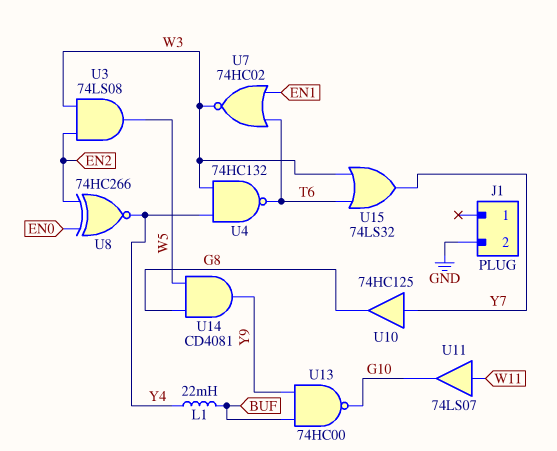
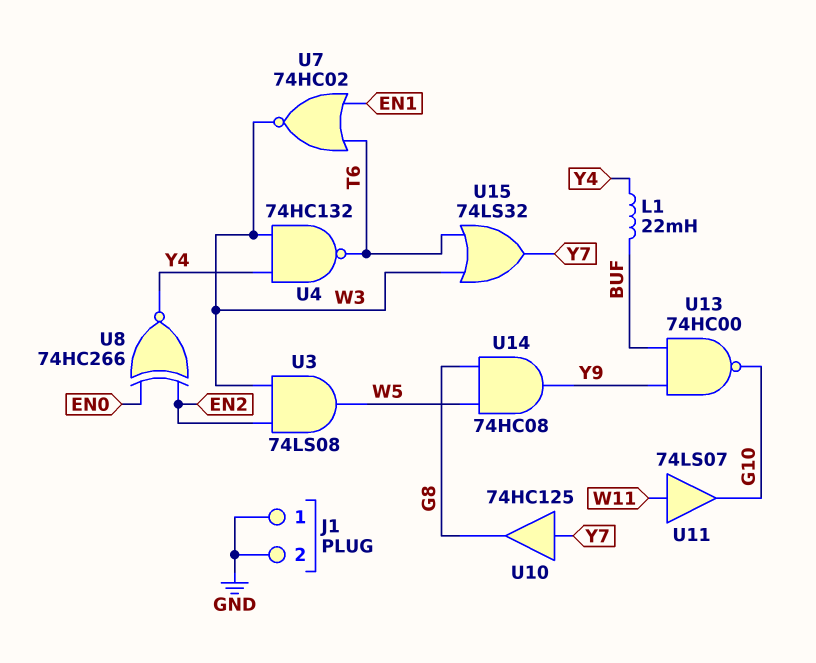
J1 pin 1: none -> GND
U14: AND CD4081 (in G8, in W5, out Y9) -> AND 74HC08 (in G8, in W5, out Y9)

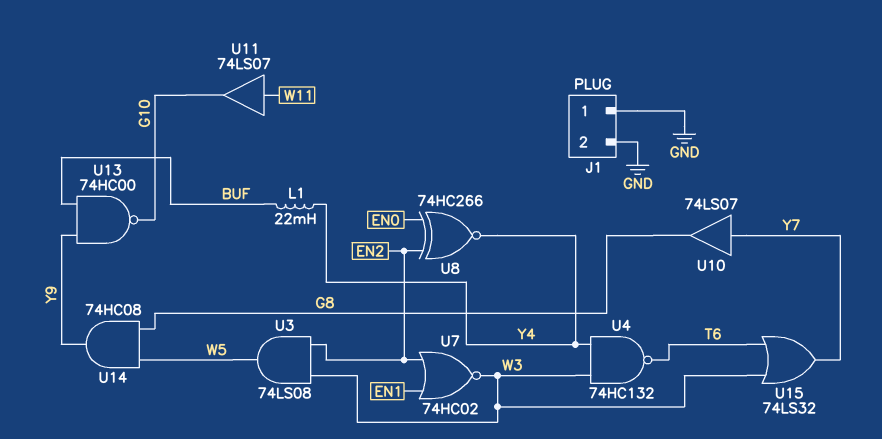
U7: NOR 74HC02 (in EN1, in T6, out W3) -> NOR 74HC02 (in EN1, in EN2, out W3)
U10: buffer 74HC125 (in Y7, out G8) -> buffer 74LS07 (in Y7, out G8)

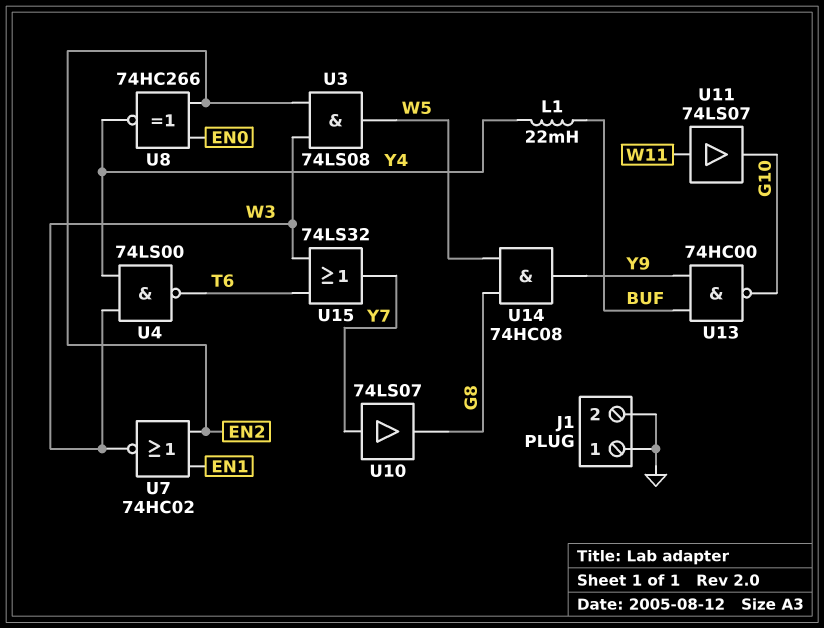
U4: NAND 74HC132 (in W3, in Y4, out T6) -> NAND 74LS00 (in W3, in Y4, out T6)

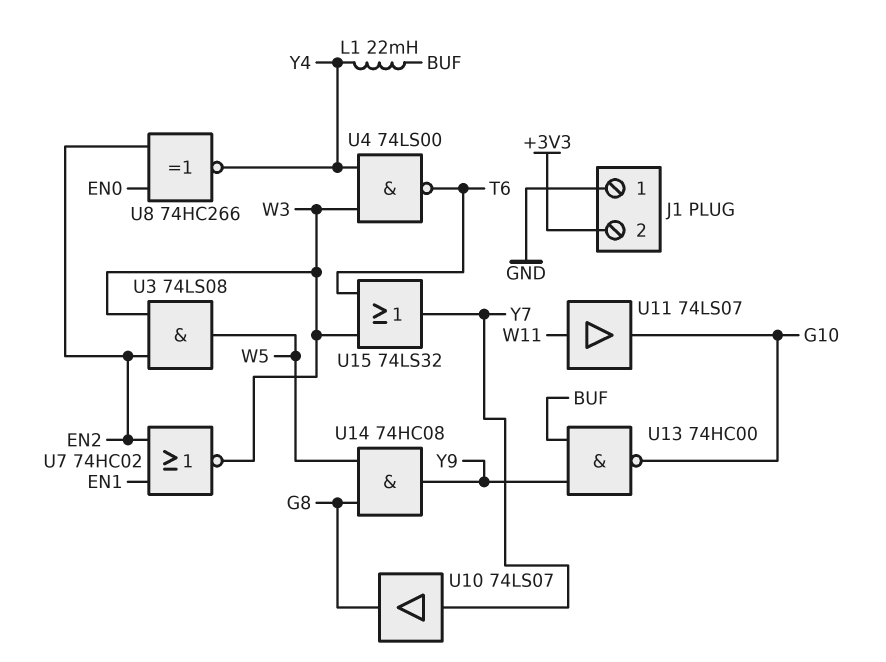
J1 pin 2: GND -> +3V3

